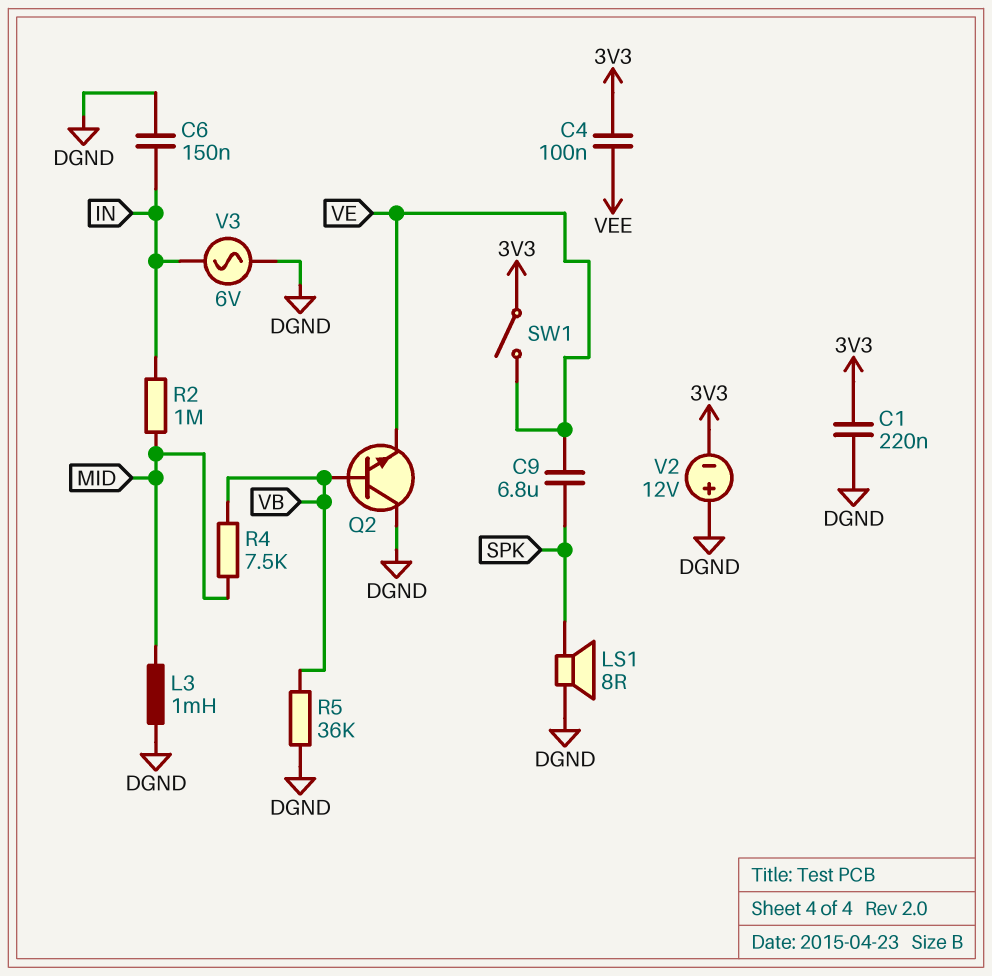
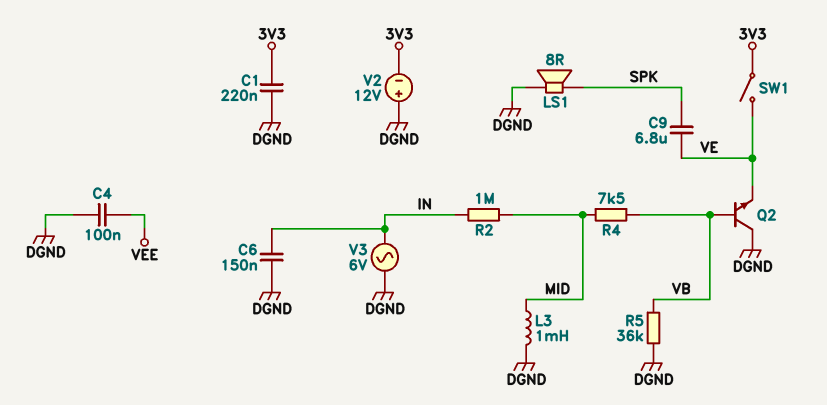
C4: 100nF (3V3, VEE) -> 100nF (DGND, VEE)

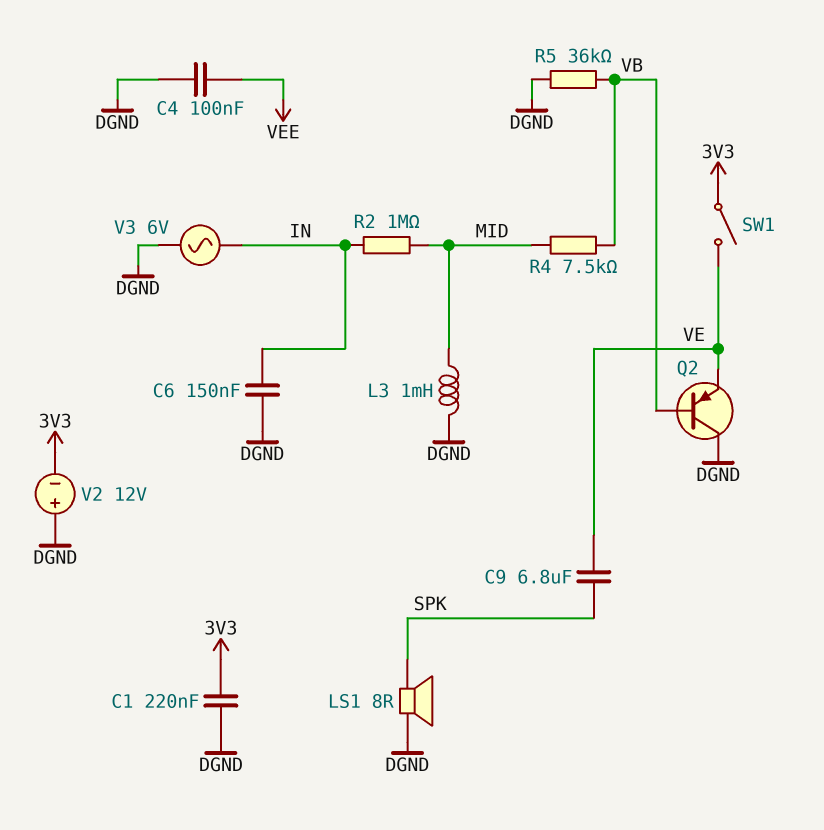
Q2: NPN (B VB, C DGND, E VE) -> PNP (B VB, C DGND, E VE)

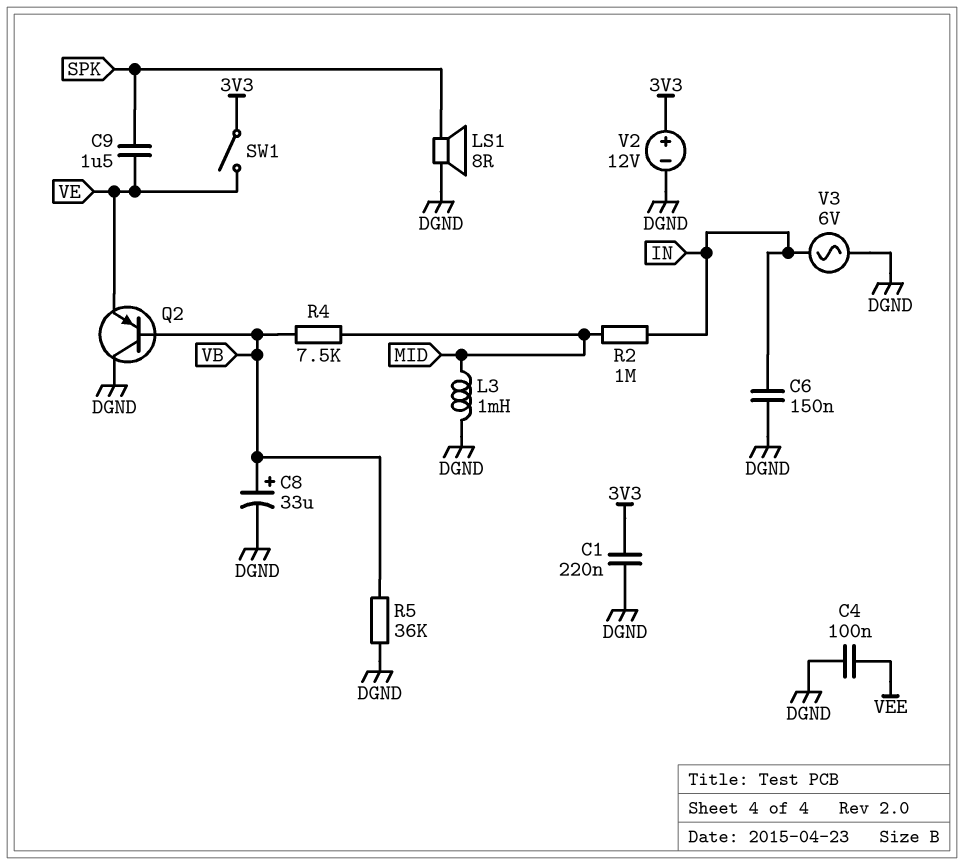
C8: none -> 33uF (plus VB, minus DGND)
C9: 6.8uF (SPK, VE) -> 1.5uF (SPK, VE)
V2: 12V (plus DGND, minus 3V3) -> 12V (plus 3V3, minus DGND)

